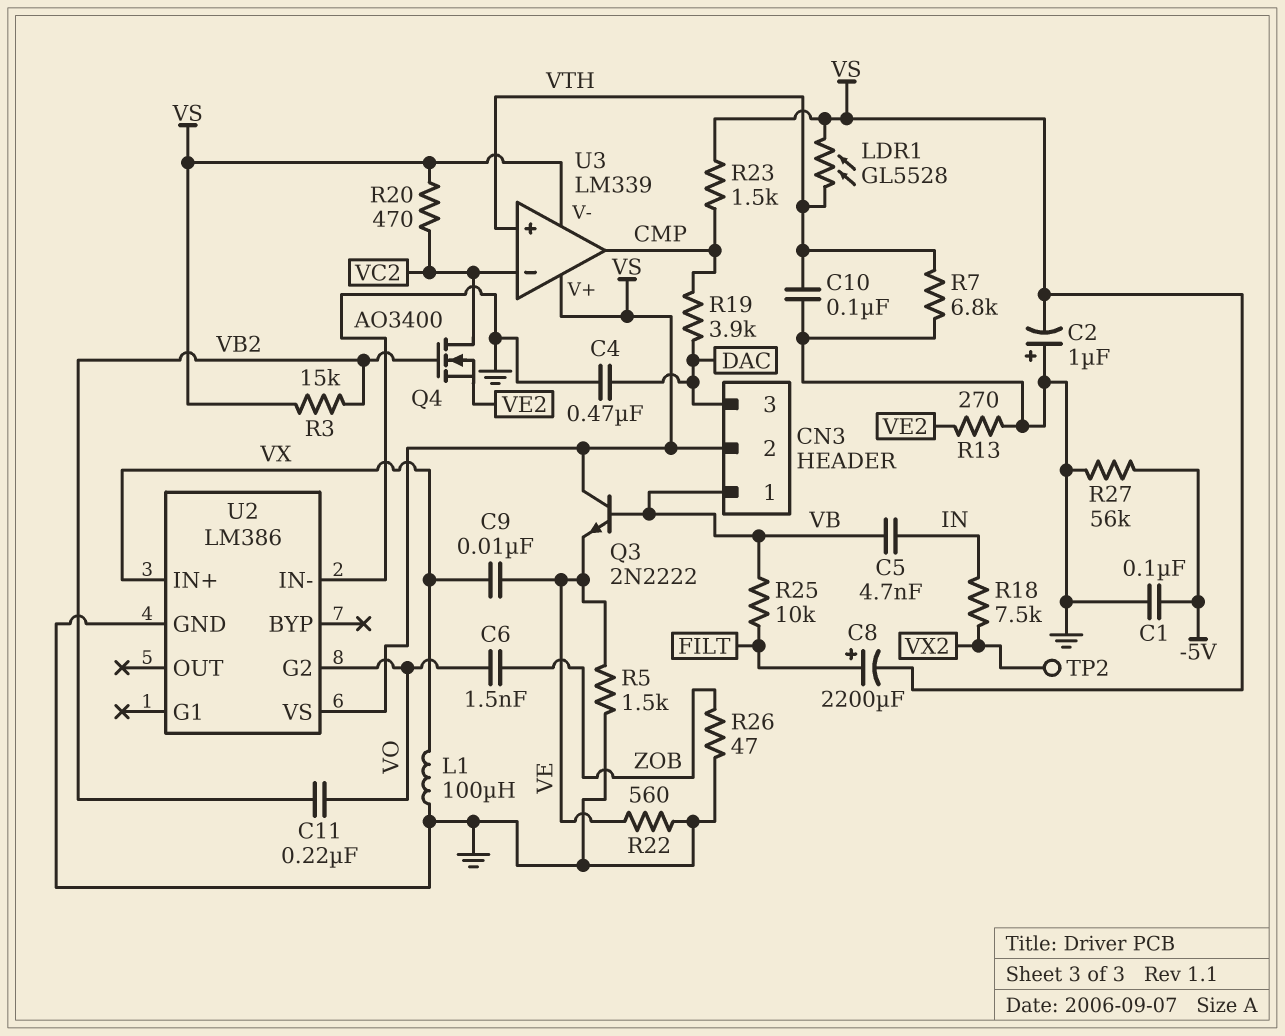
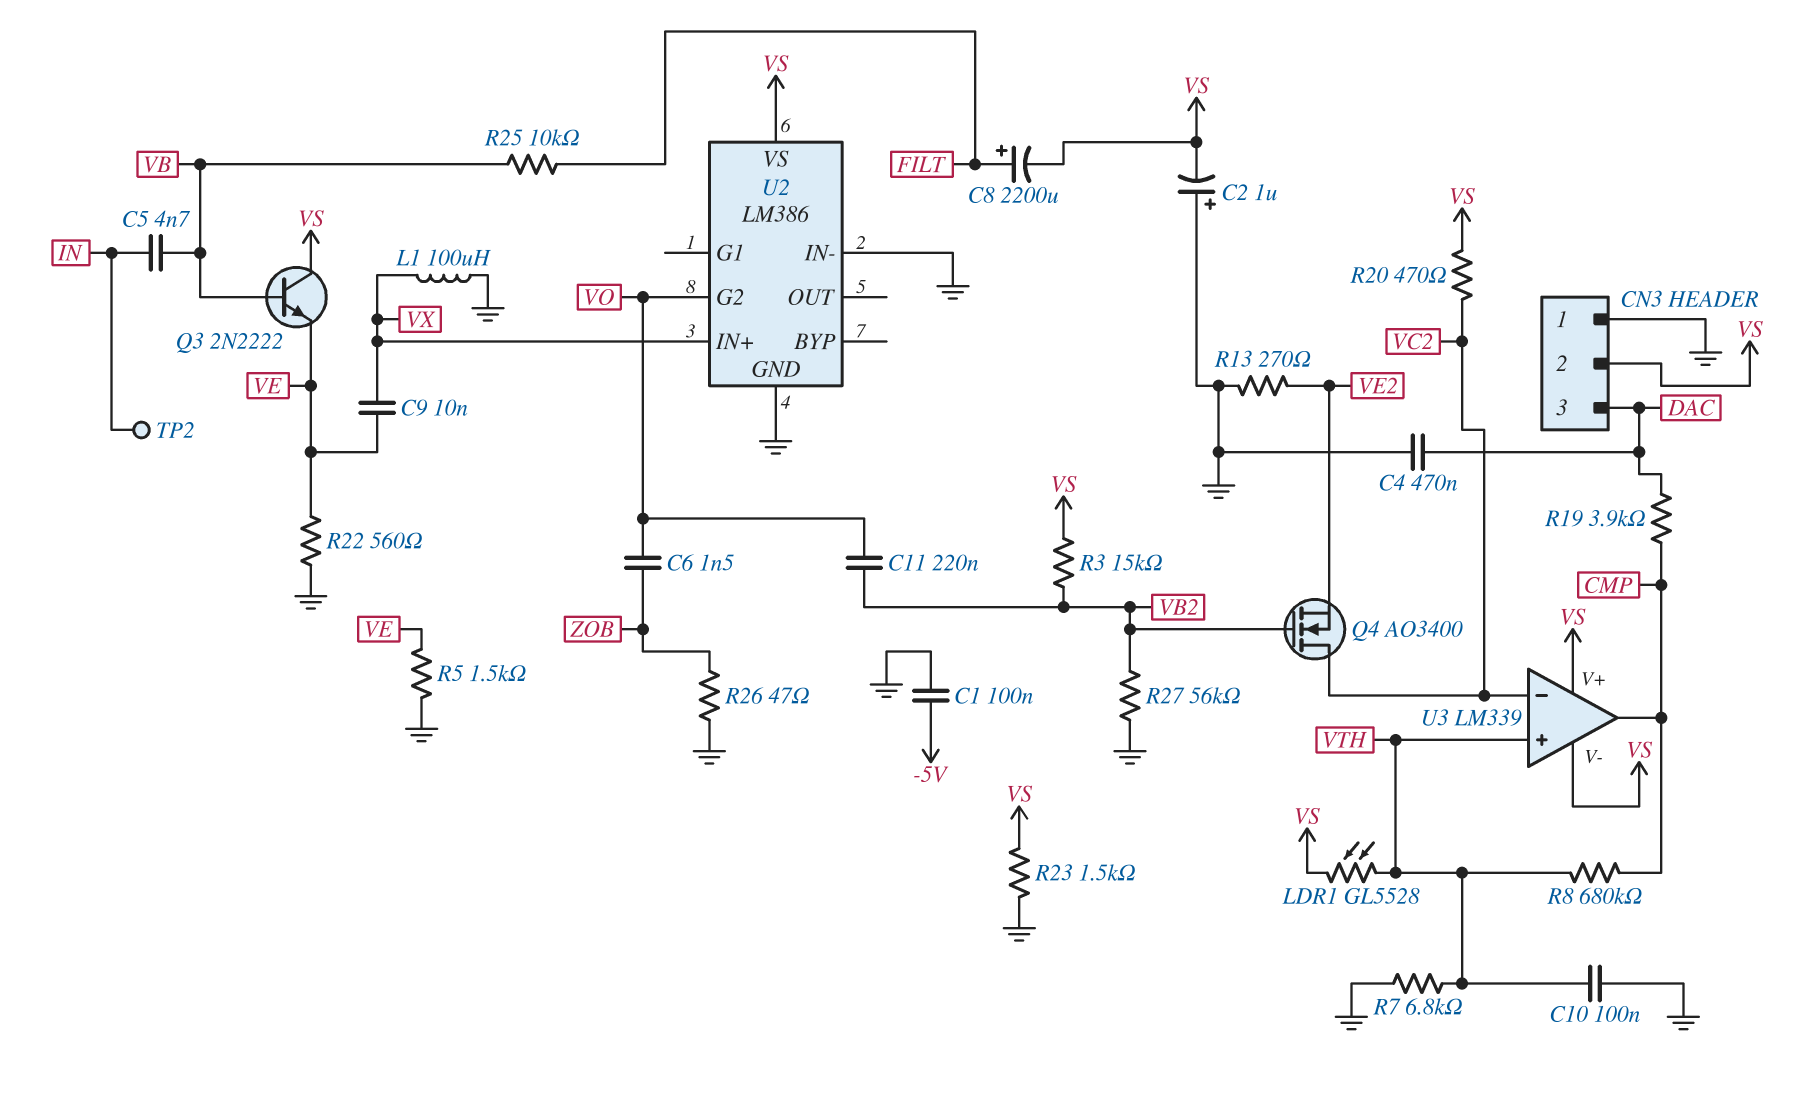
CN3 pin 1: VB -> GND
R8: none -> 680k (CMP, VTH)
R18: 7.5k (IN, VX2) -> none
R23: 1.5k (CMP, VS) -> 1.5k (GND, VS)
R27: 56k (-5V, GND) -> 56k (GND, VB2)
TP2: test point (VX2) -> test point (IN)

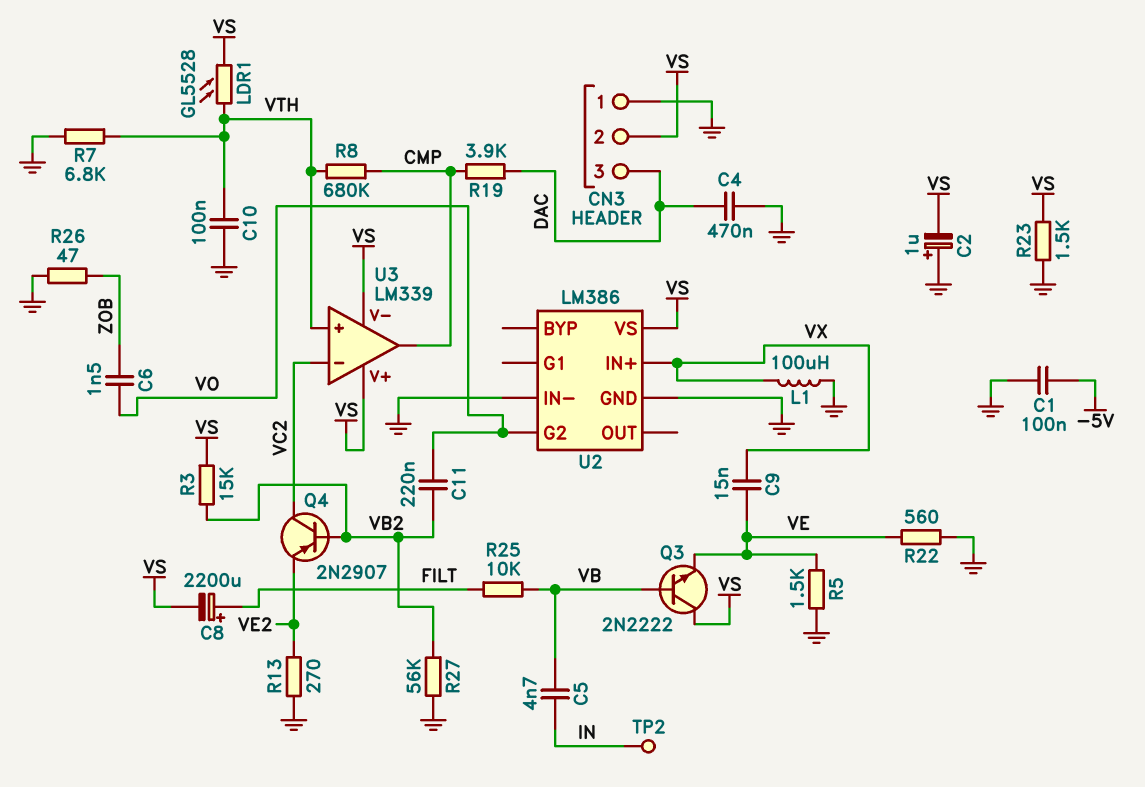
C9: 10nF (VE, VX) -> 15nF (VE, VX)
Q4: NMOS AO3400 (G VB2, D VC2, S VE2) -> PNP 2N2907 (B VB2, C VC2, E VE2)
R20: 470 (VC2, VS) -> none

